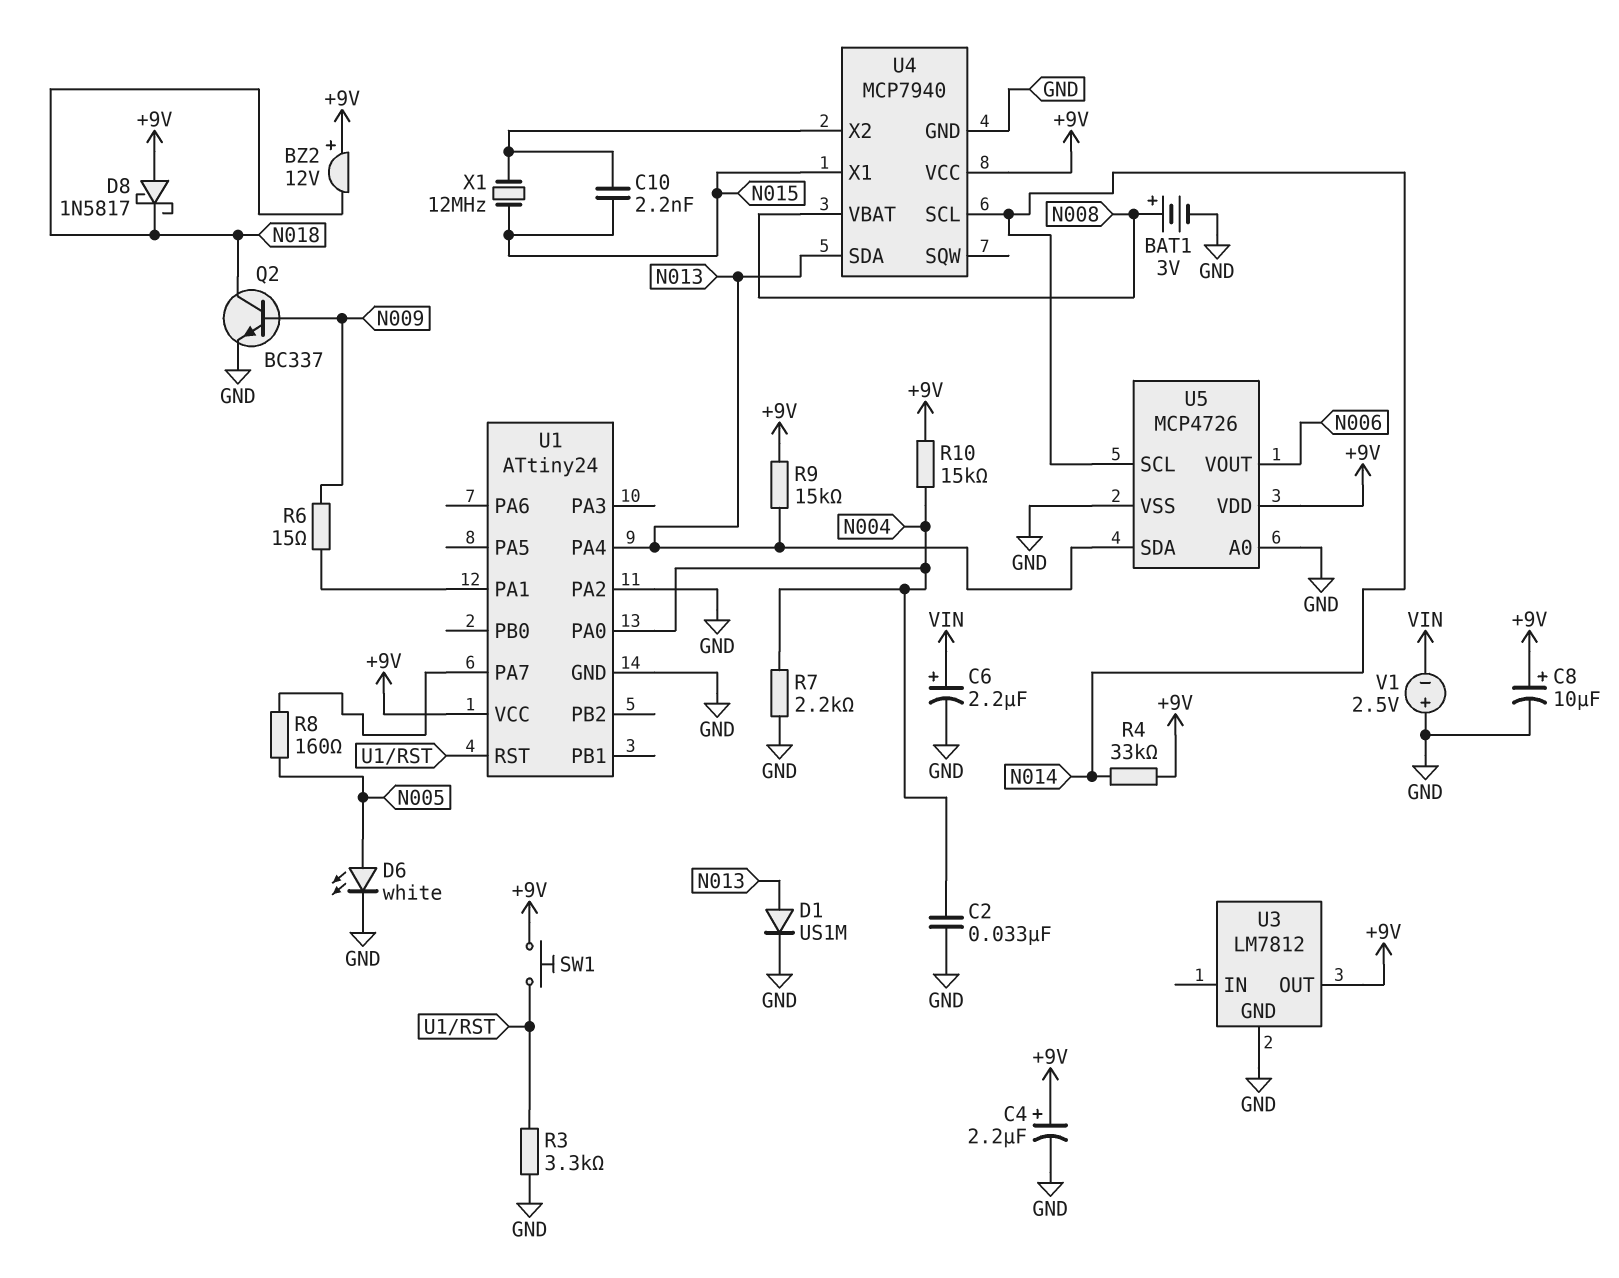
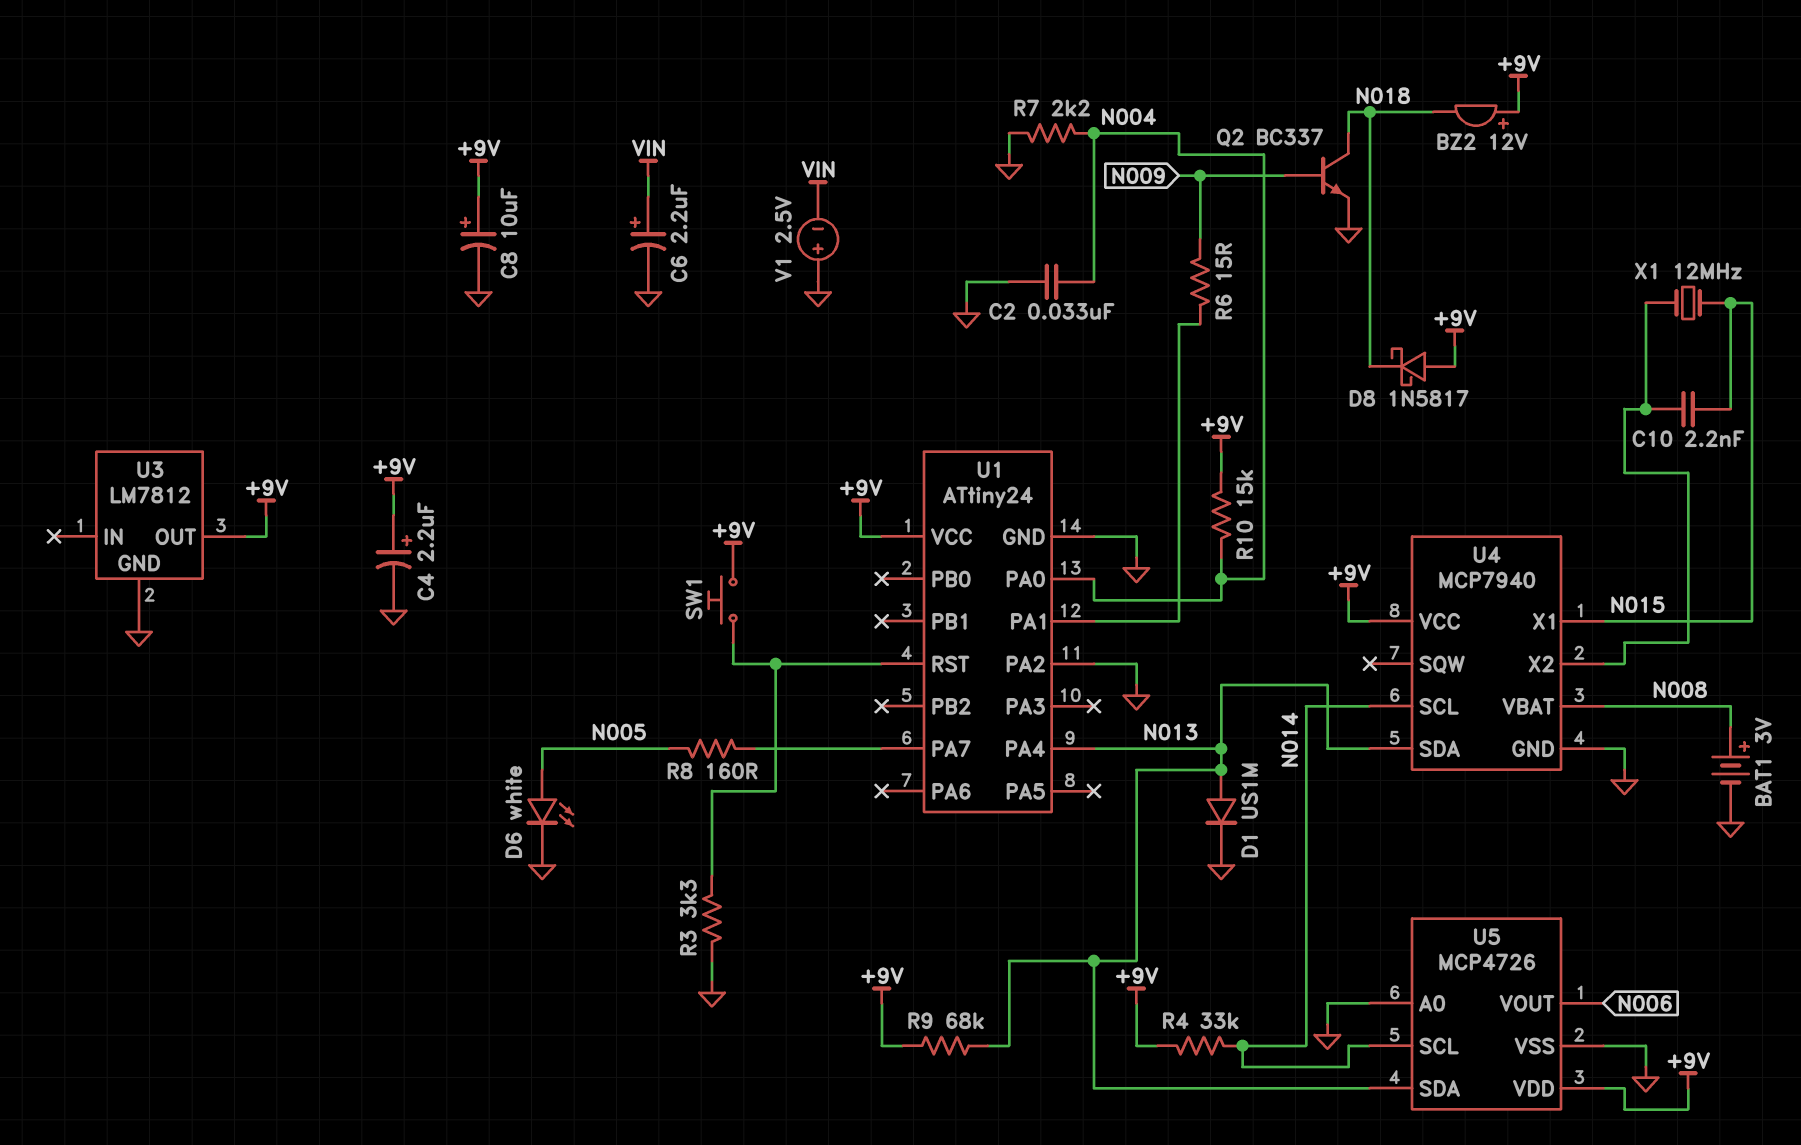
R9: 15k (+9V, N013) -> 68k (+9V, N013)

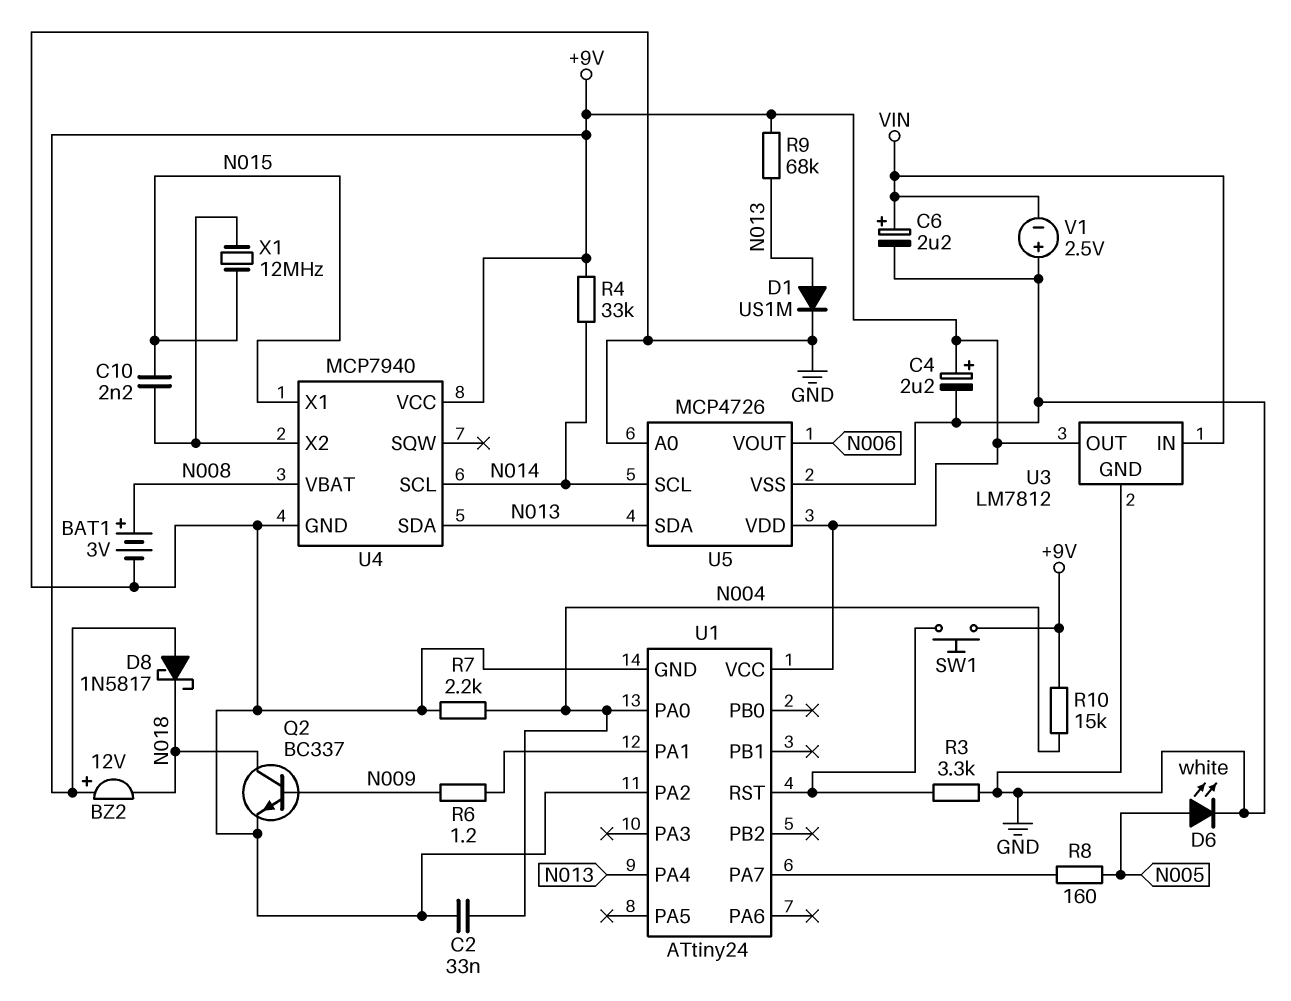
C8: 10uF (plus +9V, minus GND) -> none
R6: 15 (N009, U1/PA1) -> 1.2 (N009, U1/PA1)
U3 pin IN: none -> VIN

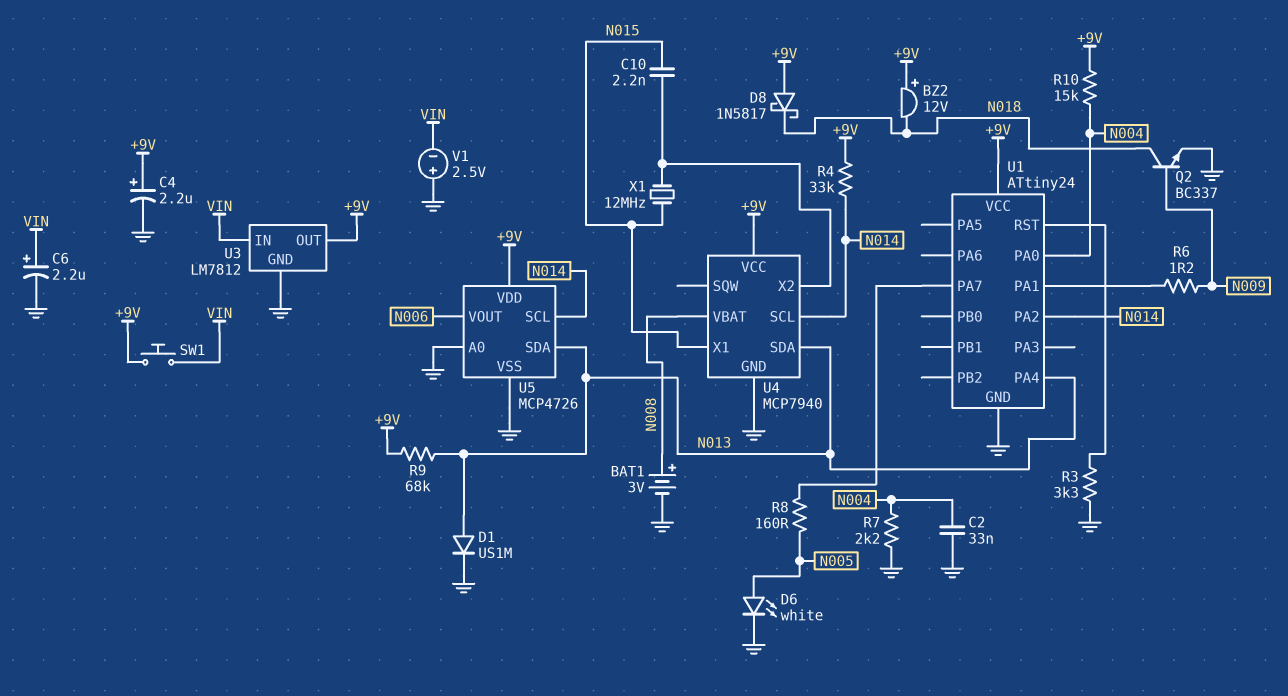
SW1: button (+9V, U1/RST) -> button (+9V, VIN)
U1 pin PA2: GND -> N014

